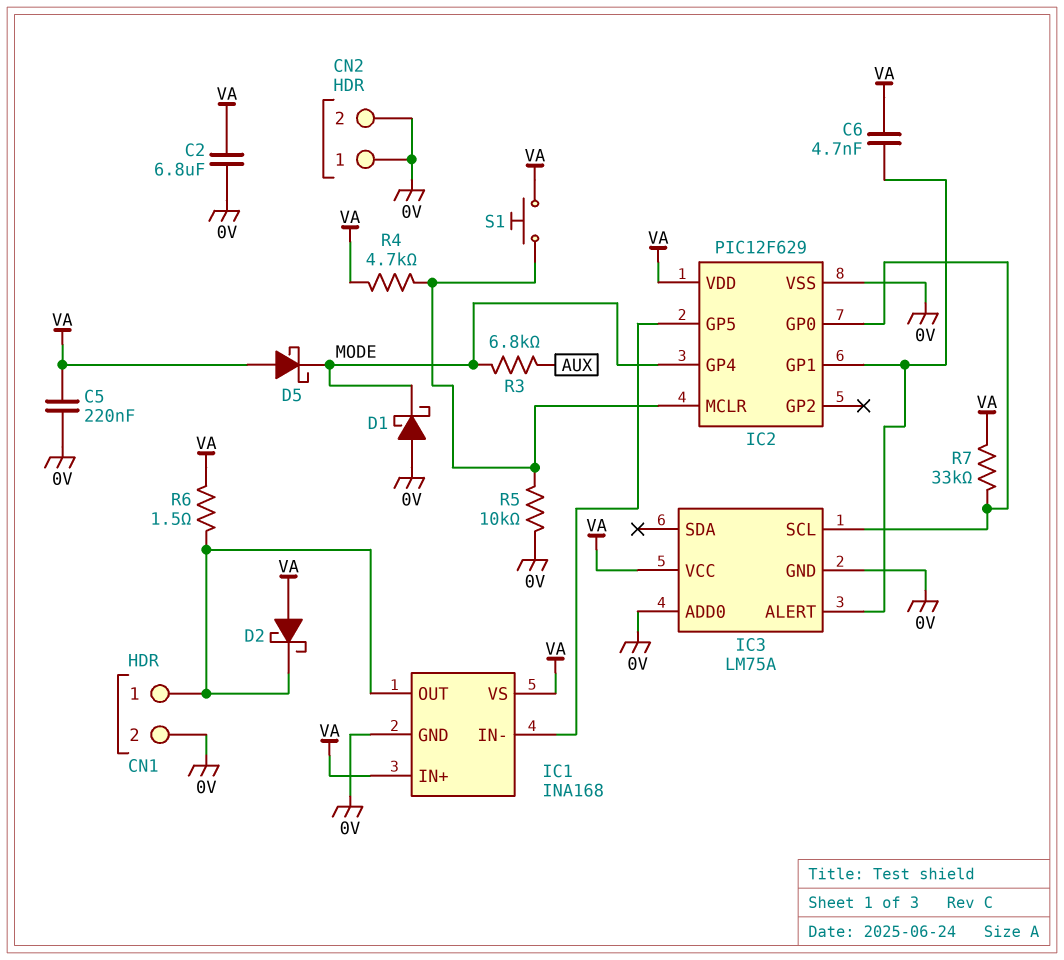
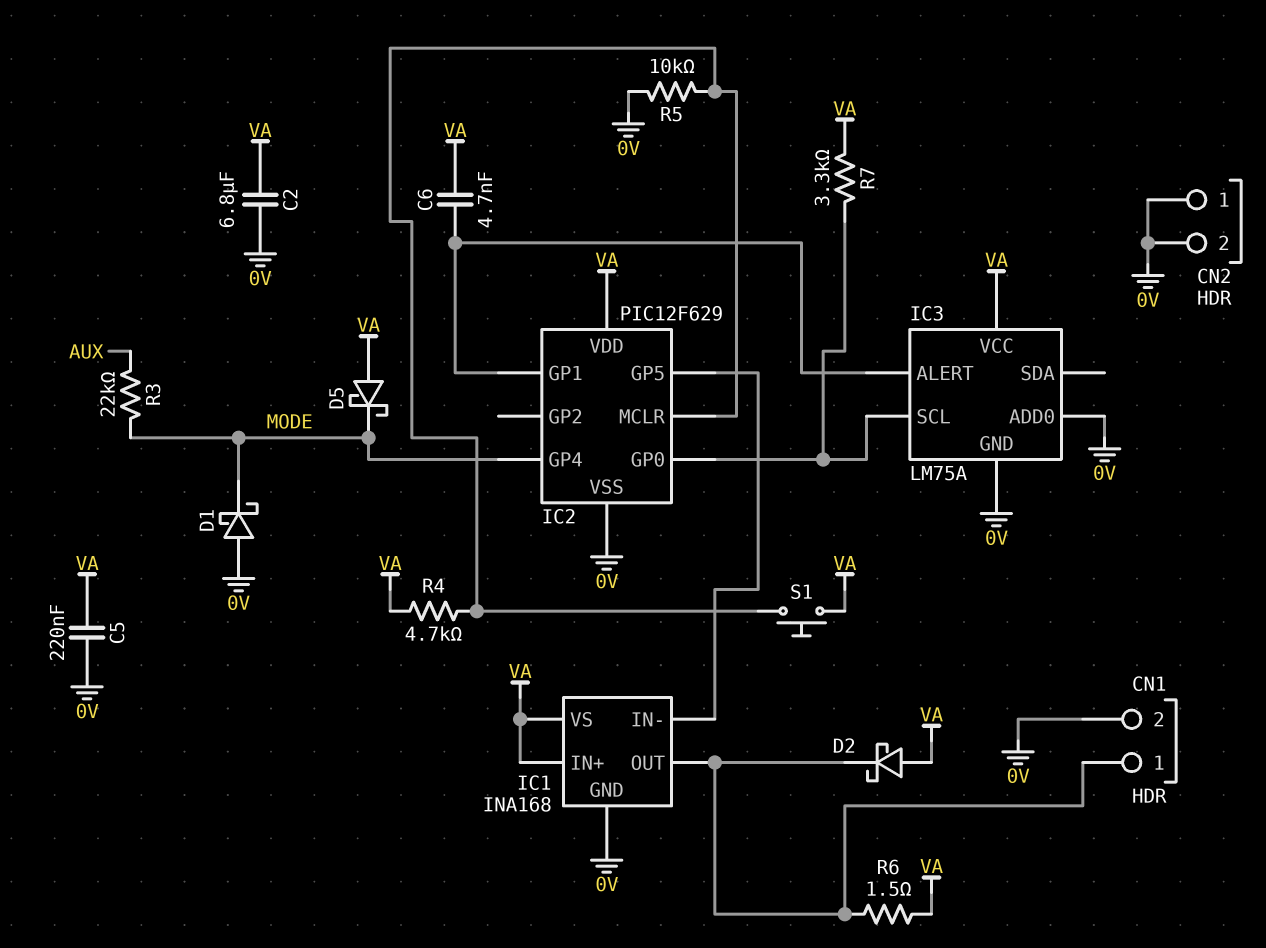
R3: 6.8k (AUX, MODE) -> 22k (AUX, MODE)
R7: 33k (IC2/GP0, VA) -> 3.3k (IC2/GP0, VA)

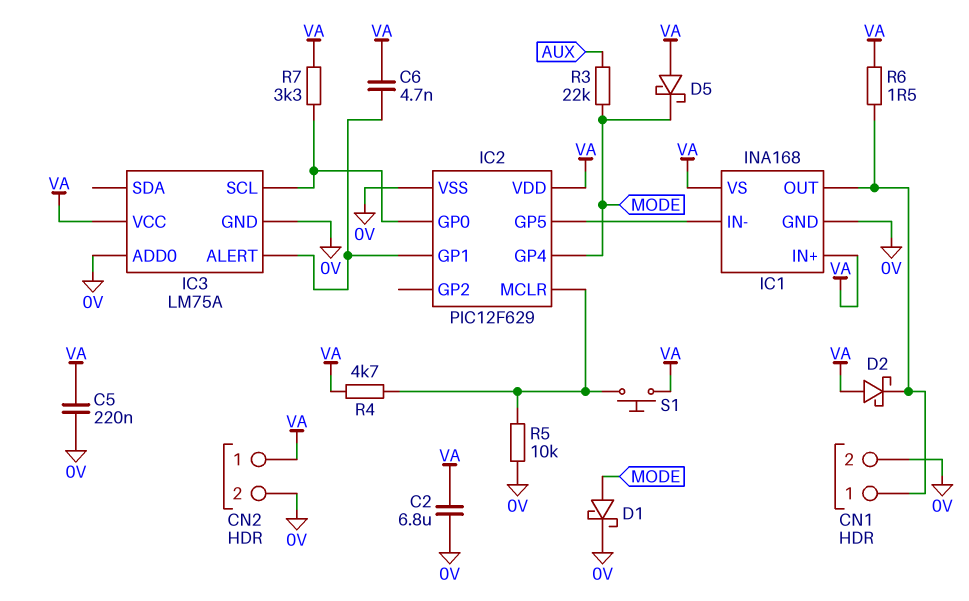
CN2 pin 1: 0V -> VA
D1: schottky (A 0V, K MODE) -> schottky (A MODE, K 0V)

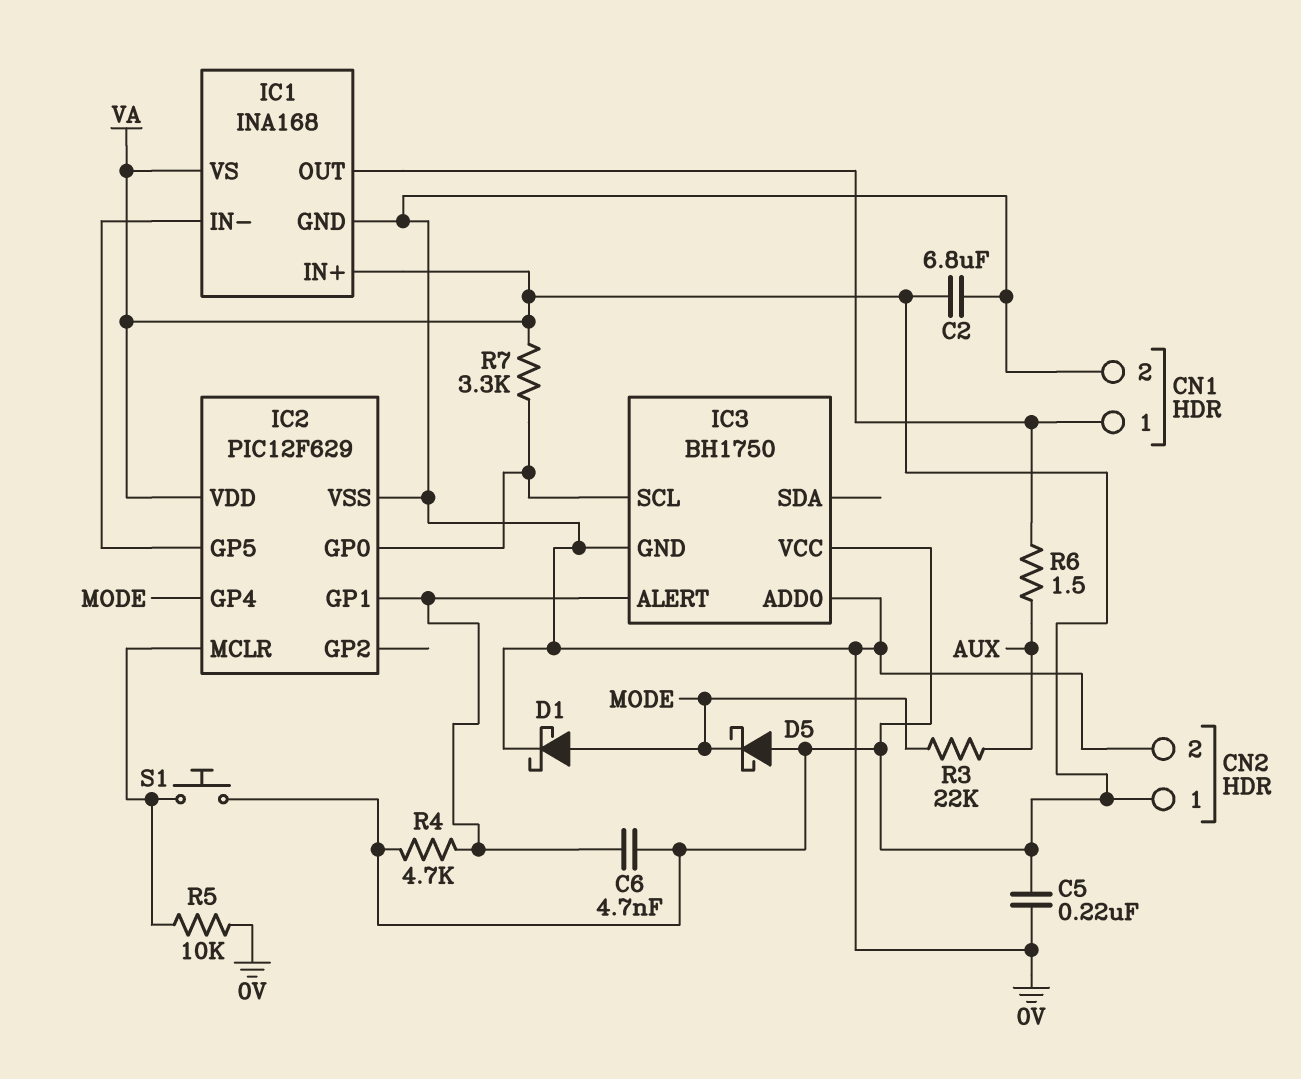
D2: schottky (A VA, K CN1/1) -> none
IC3: LM75A -> BH1750
R4: 4.7k (IC2/MCLR, VA) -> 4.7k (IC2/GP1, VA)
R6: 1.5 (CN1/1, VA) -> 1.5 (AUX, CN1/1)

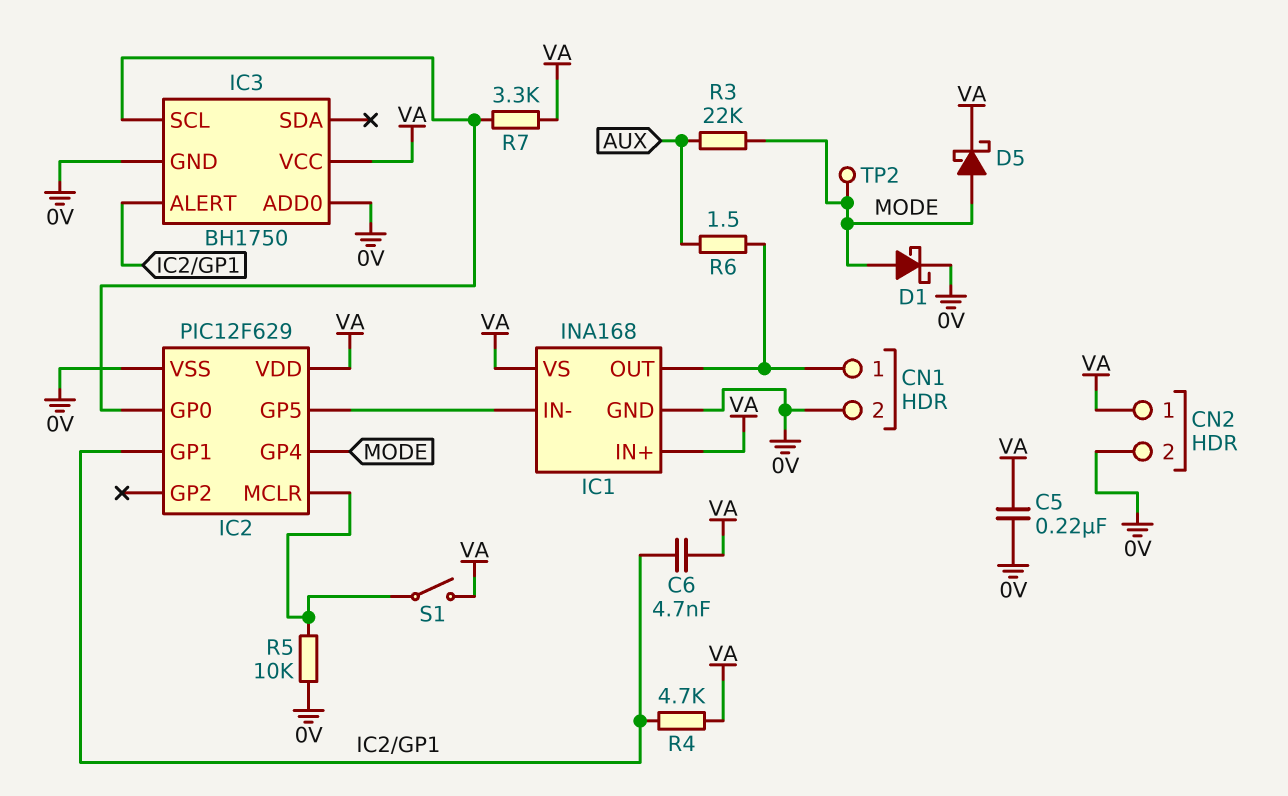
C2: 6.8uF (0V, VA) -> none
D5: schottky (A VA, K MODE) -> schottky (A MODE, K VA)
S1: button (IC2/MCLR, VA) -> switch (IC2/MCLR, VA)
TP2: none -> test point (MODE)

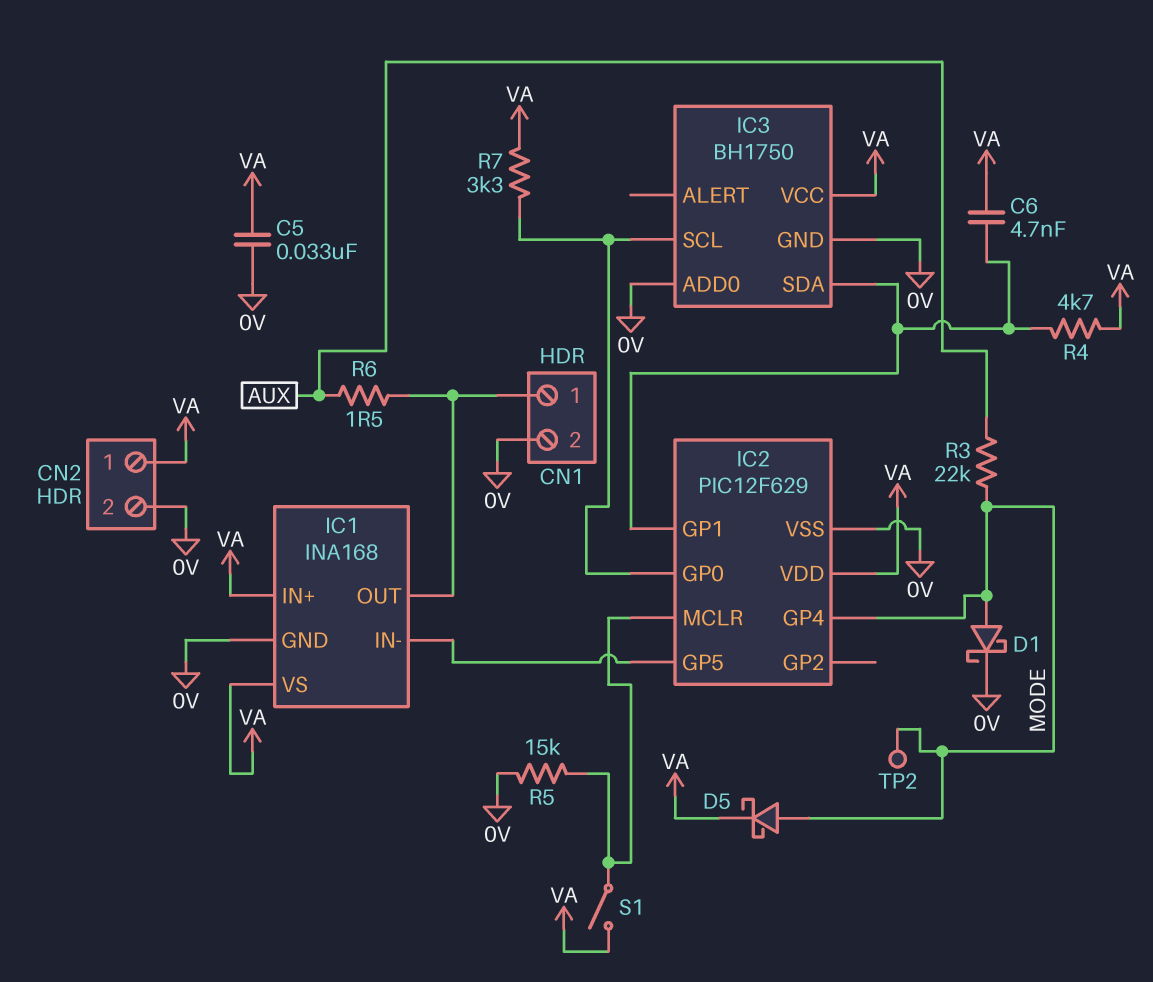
C5: 220nF (0V, VA) -> 33nF (0V, VA)
IC3 pin ALERT: IC2/GP1 -> none
IC3 pin SDA: none -> IC2/GP1
R5: 10k (0V, IC2/MCLR) -> 15k (0V, IC2/MCLR)

